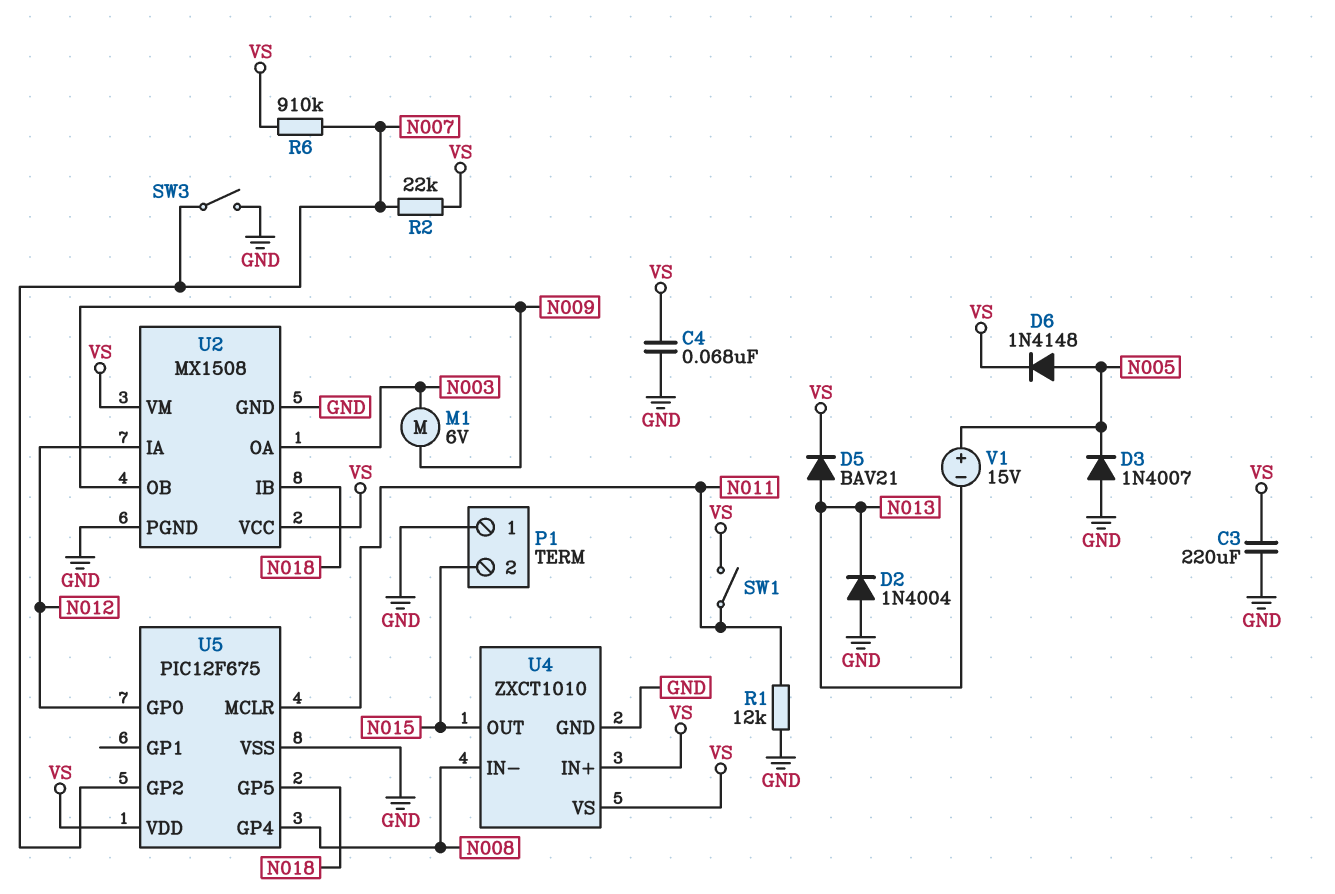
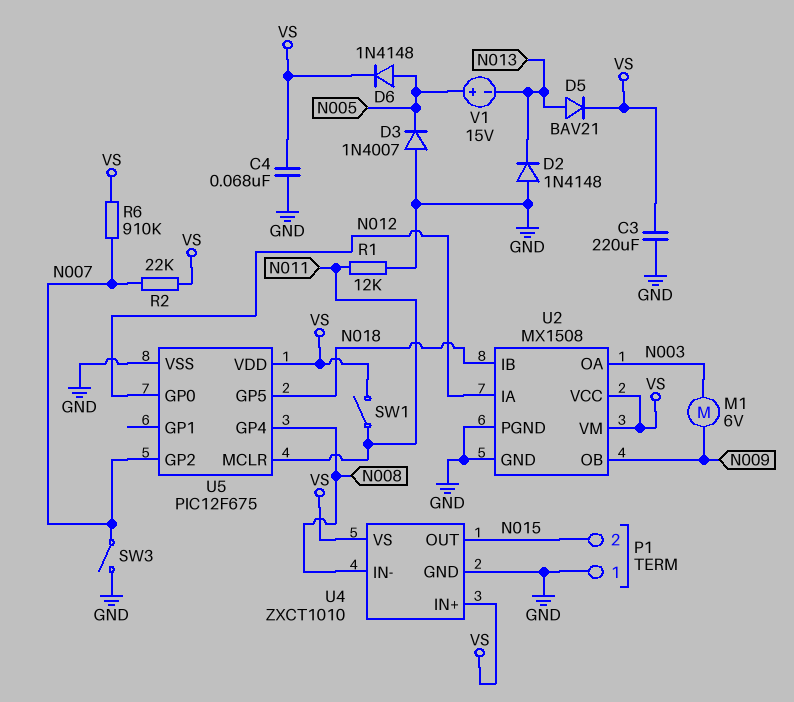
D2: diode 1N4004 (A GND, K N013) -> diode 1N4148 (A GND, K N013)

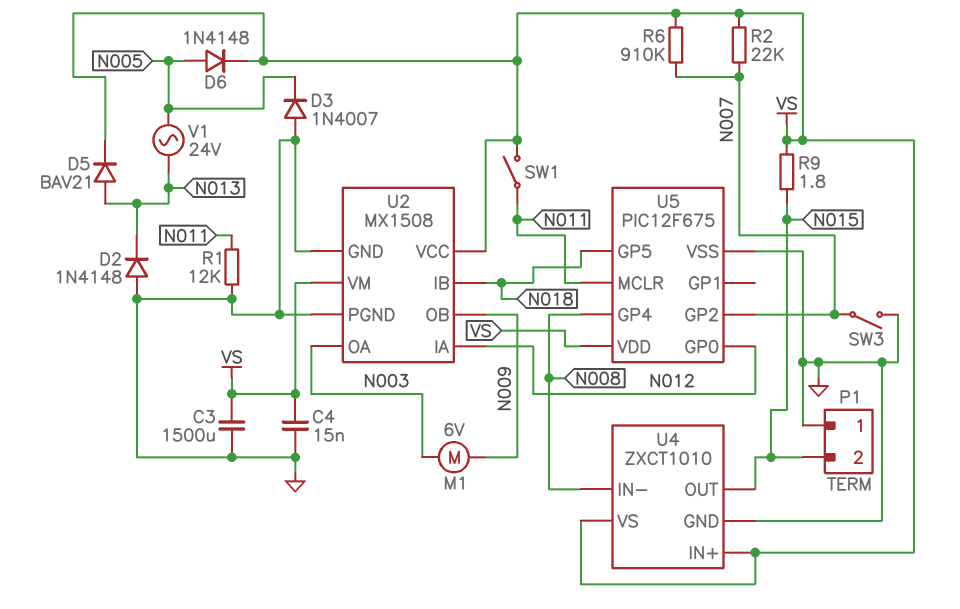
C3: 220uF (GND, VS) -> 1500uF (GND, VS)
C4: 68nF (GND, VS) -> 15nF (GND, VS)
R9: none -> 1.8 (N015, VS)
V1: 15V (plus N005, minus N013) -> AC 24V (N005, N013)

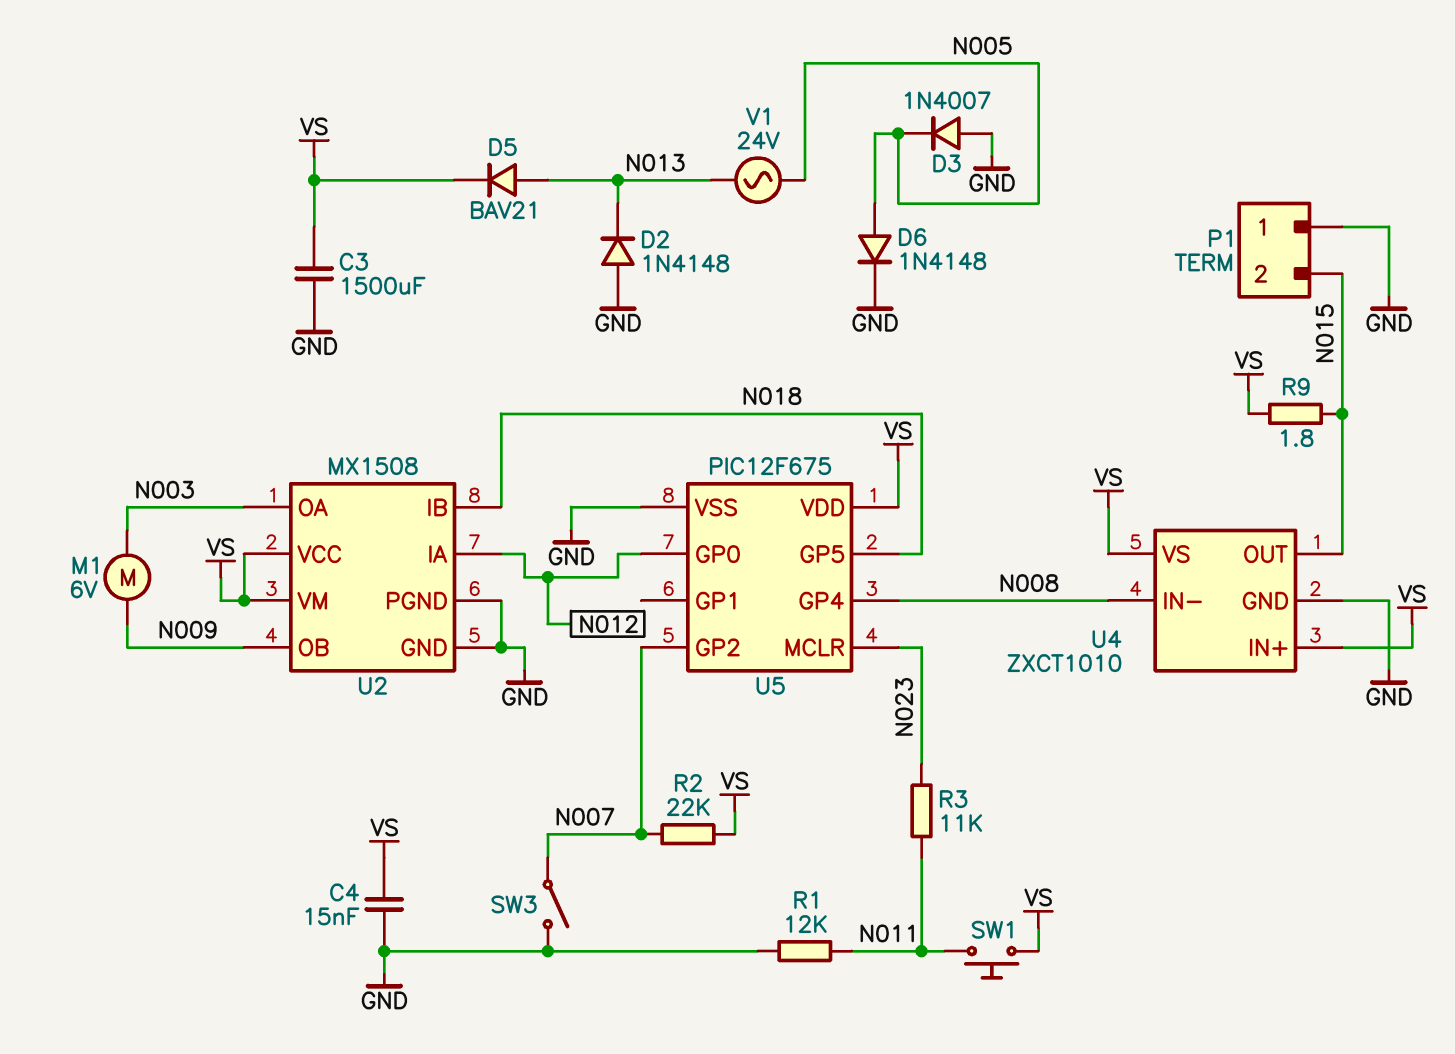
D6: diode 1N4148 (A N005, K VS) -> diode 1N4148 (A N005, K GND)
R3: none -> 11k (N011, N023)
R6: 910k (N007, VS) -> none
SW1: switch (N011, VS) -> button (N011, VS)
U5 pin MCLR: N011 -> N023

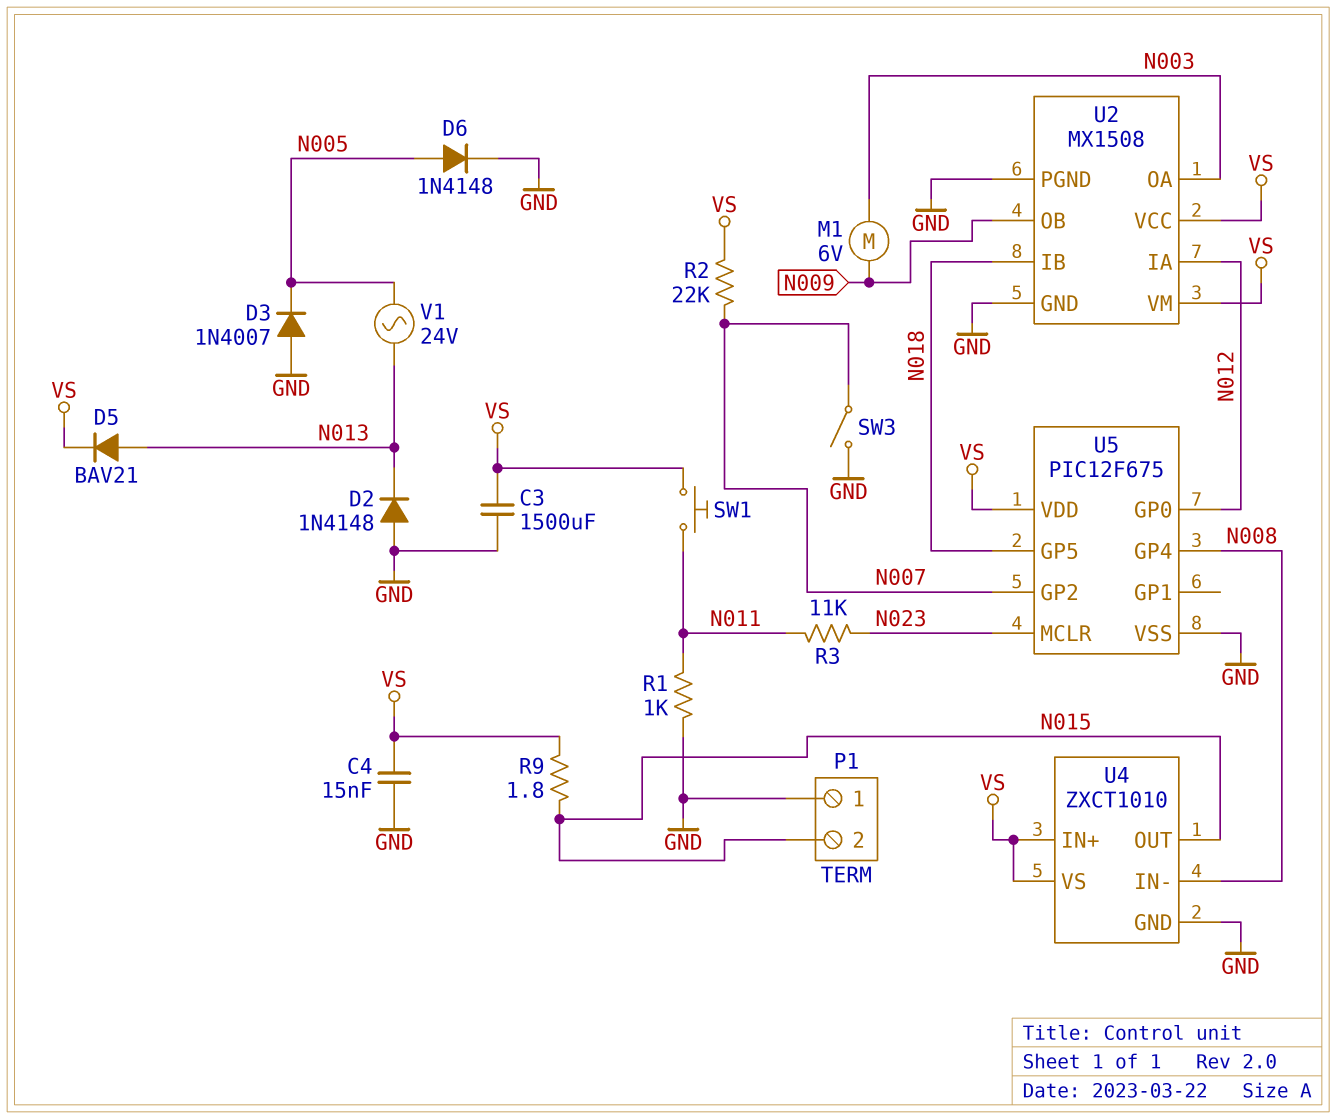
R1: 12k (GND, N011) -> 1k (GND, N011)

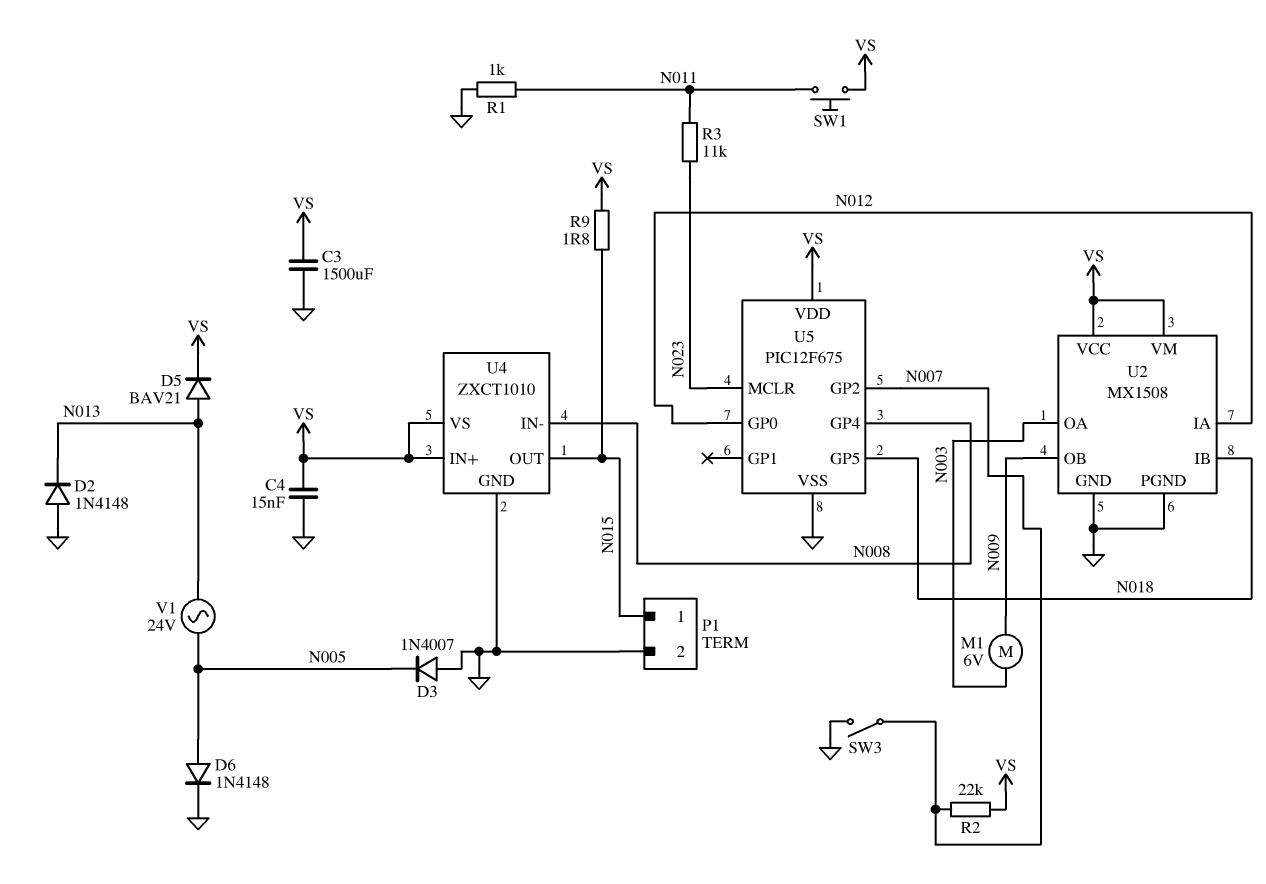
P1 pin 1: GND -> N015
P1 pin 2: N015 -> GND

